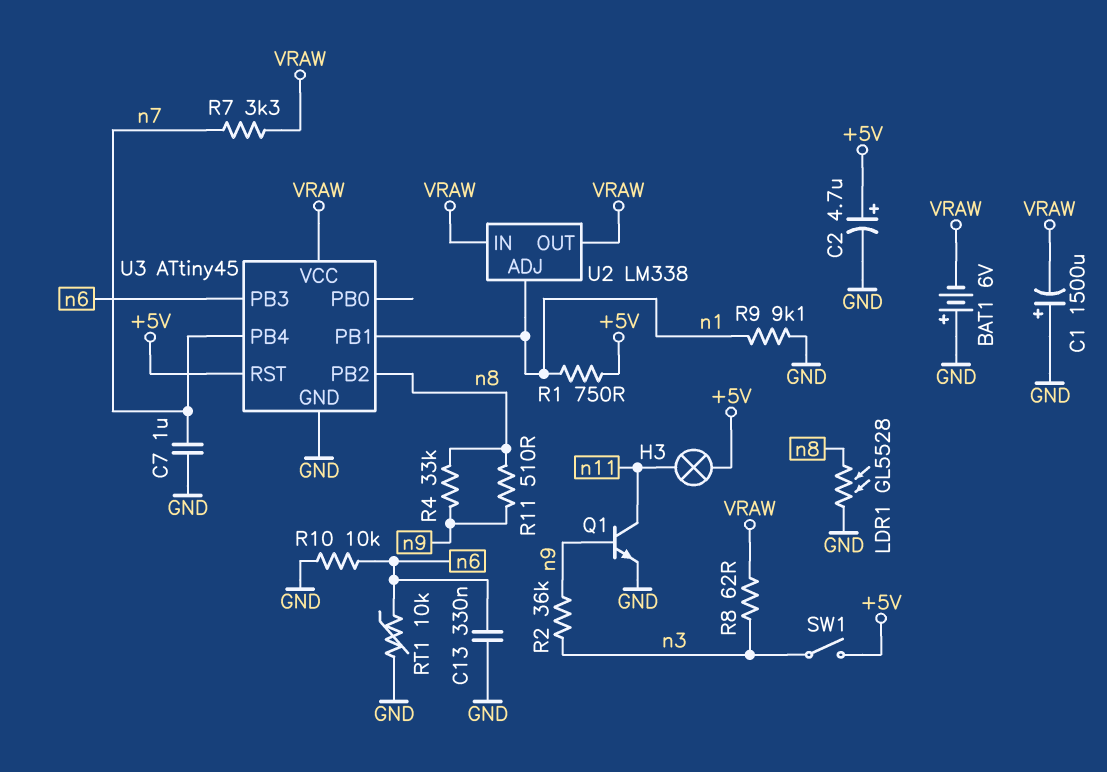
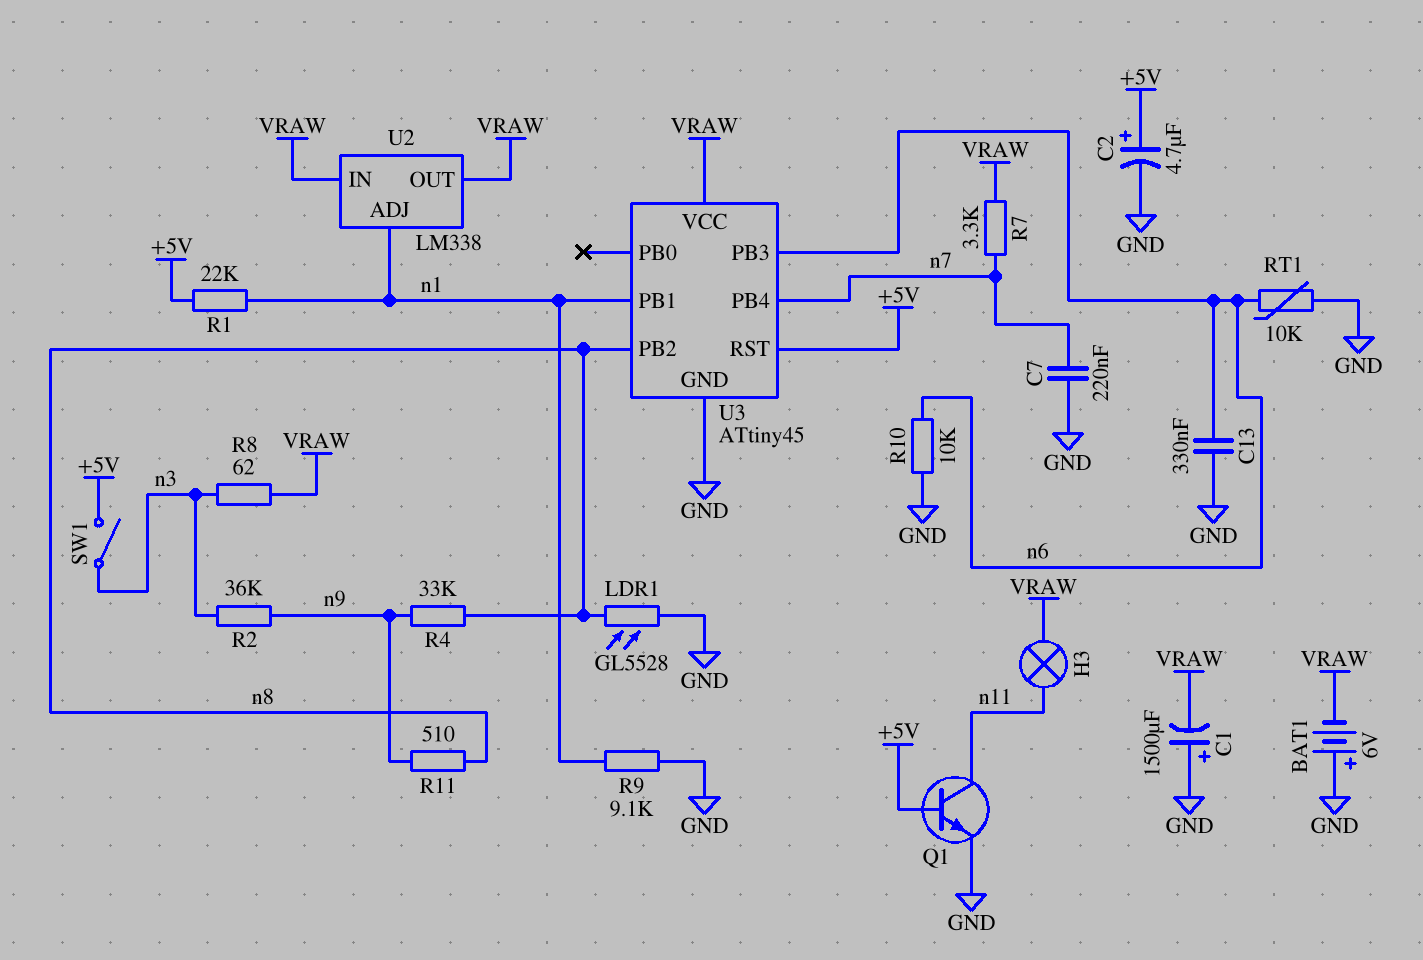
C7: 1uF (GND, n7) -> 220nF (GND, n7)
H3: lamp (+5V, n11) -> lamp (VRAW, n11)
Q1: NPN (B n9, C n11, E GND) -> NPN (B +5V, C n11, E GND)
R1: 750 (+5V, n1) -> 22k (+5V, n1)

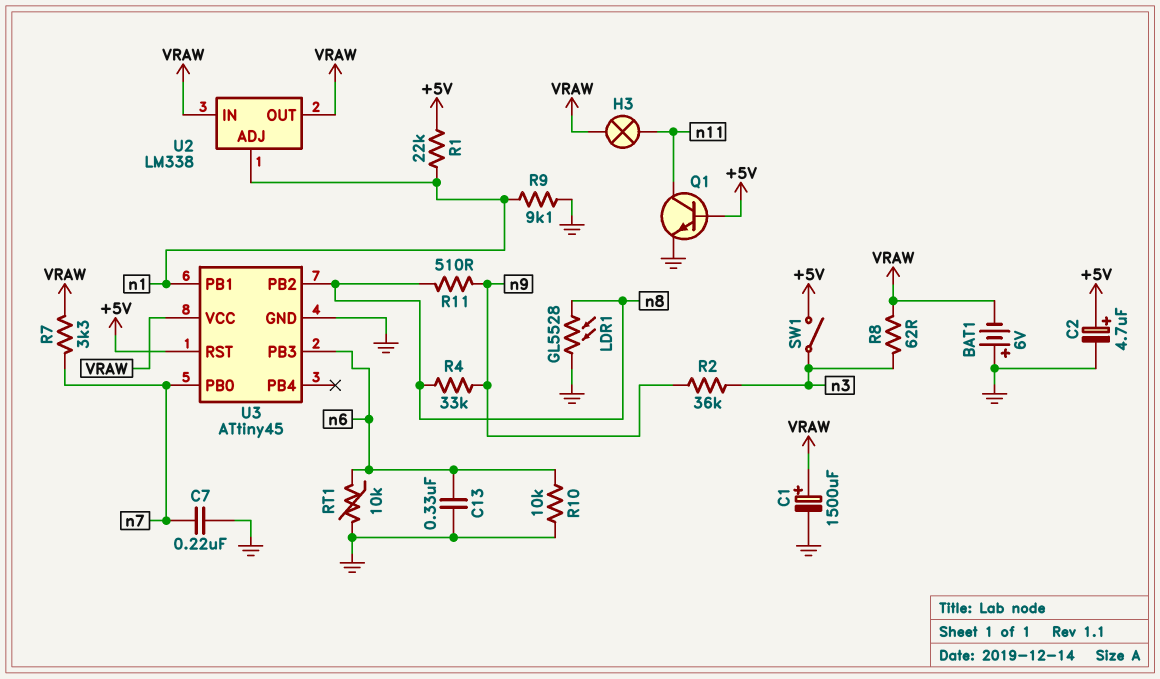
C1: 1500uF (plus GND, minus VRAW) -> 1500uF (plus VRAW, minus GND)
U3 pin PB0: none -> n7
U3 pin PB4: n7 -> none

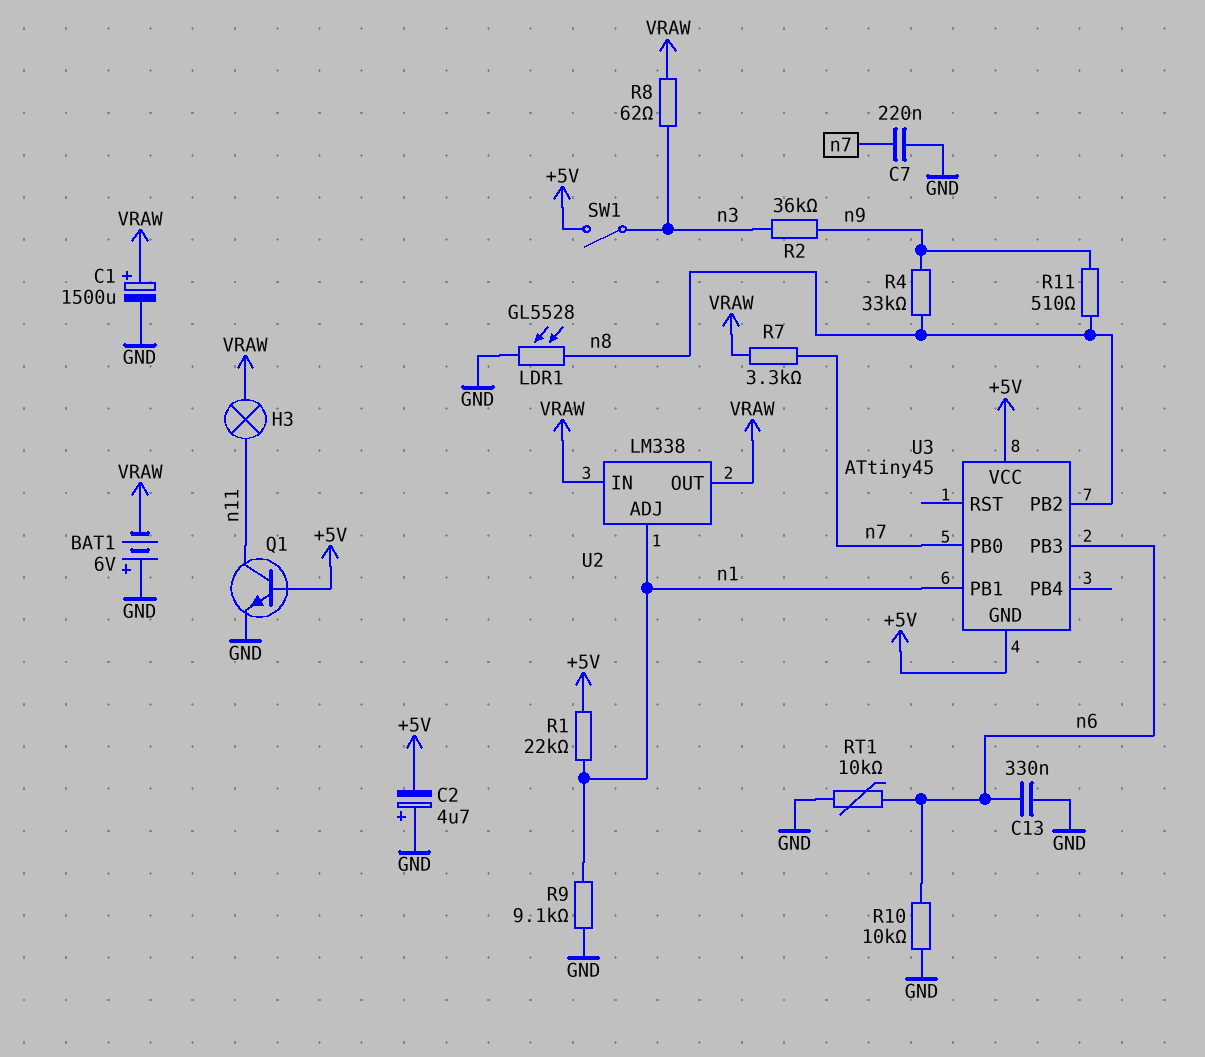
C2: 4.7uF (plus +5V, minus GND) -> 4.7uF (plus GND, minus +5V)
U3 pin GND: GND -> +5V
U3 pin RST: +5V -> none
U3 pin VCC: VRAW -> +5V

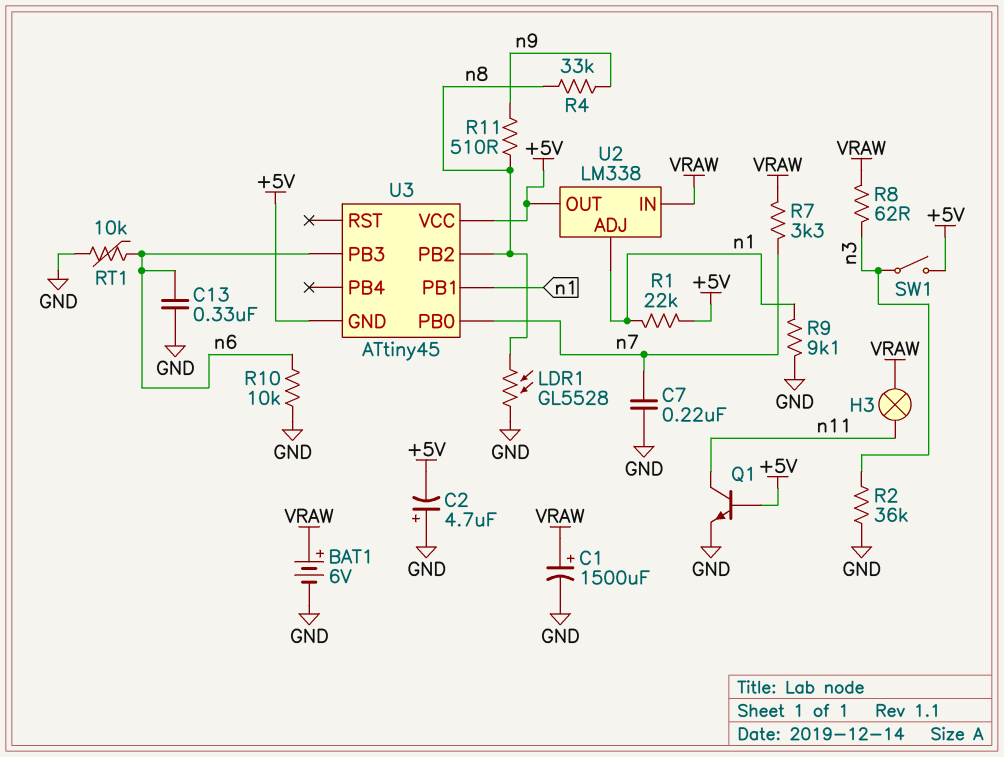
BAT1: 6V (plus GND, minus VRAW) -> 6V (plus VRAW, minus GND)
R2: 36k (n3, n9) -> 36k (GND, n3)
U2 pin OUT: VRAW -> +5V

